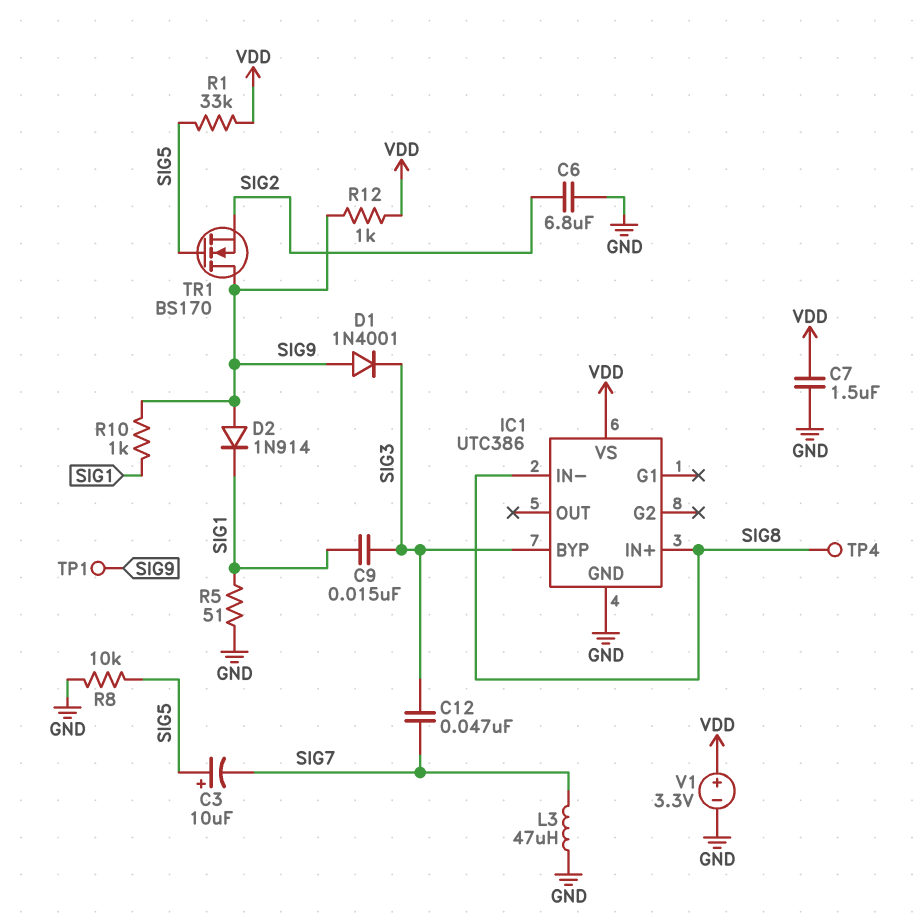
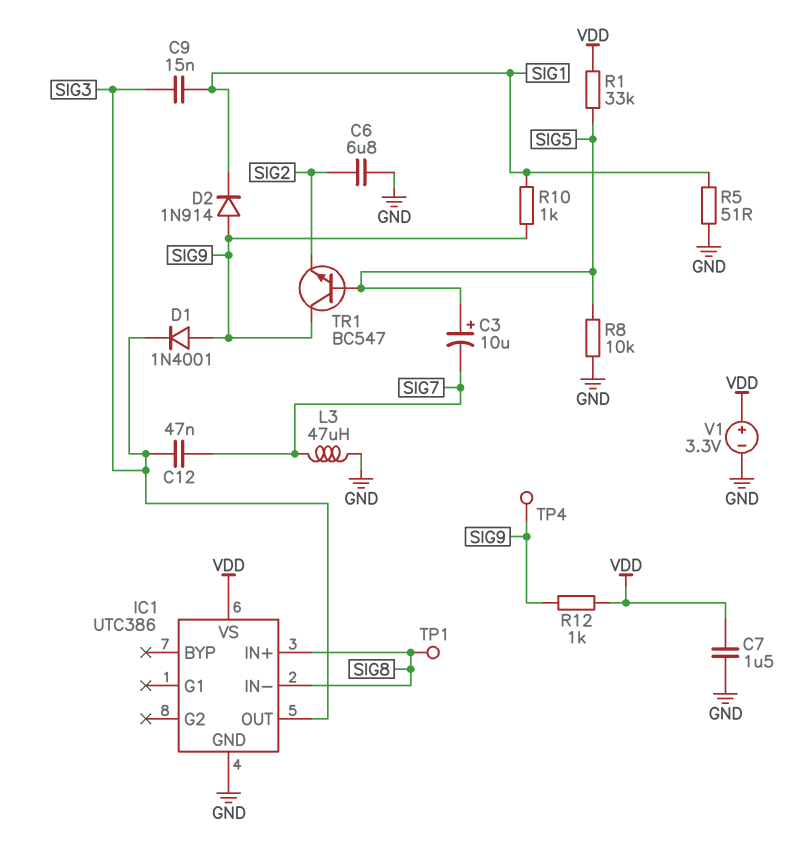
IC1 pin BYP: SIG3 -> none
IC1 pin OUT: none -> SIG3
TP1: test point (SIG9) -> test point (SIG8)
TP4: test point (SIG8) -> test point (SIG9)
TR1: NMOS BS170 (G SIG5, D SIG9, S SIG2) -> NPN BC547 (B SIG5, C SIG9, E SIG2)

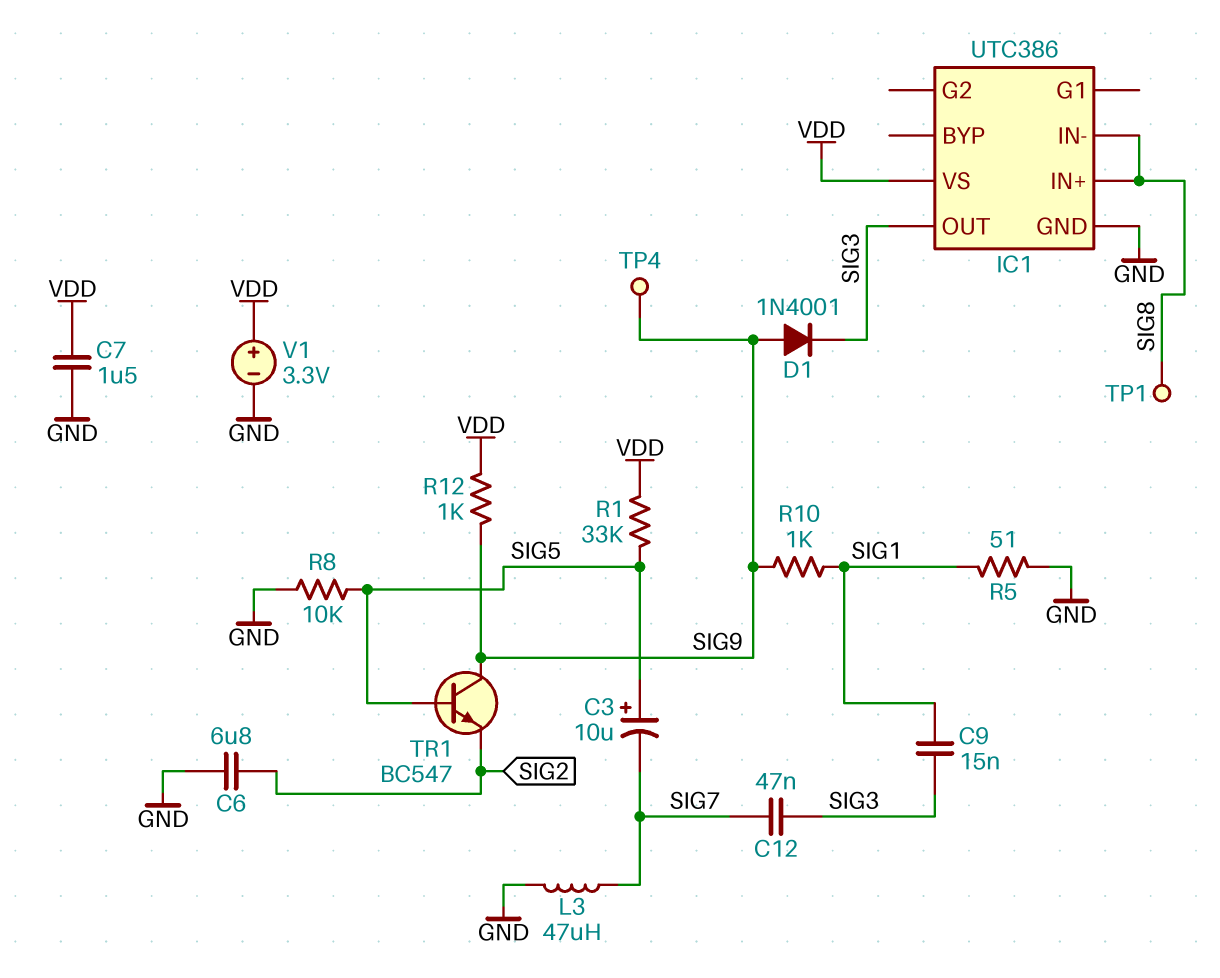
D2: diode 1N914 (A SIG9, K SIG1) -> none

